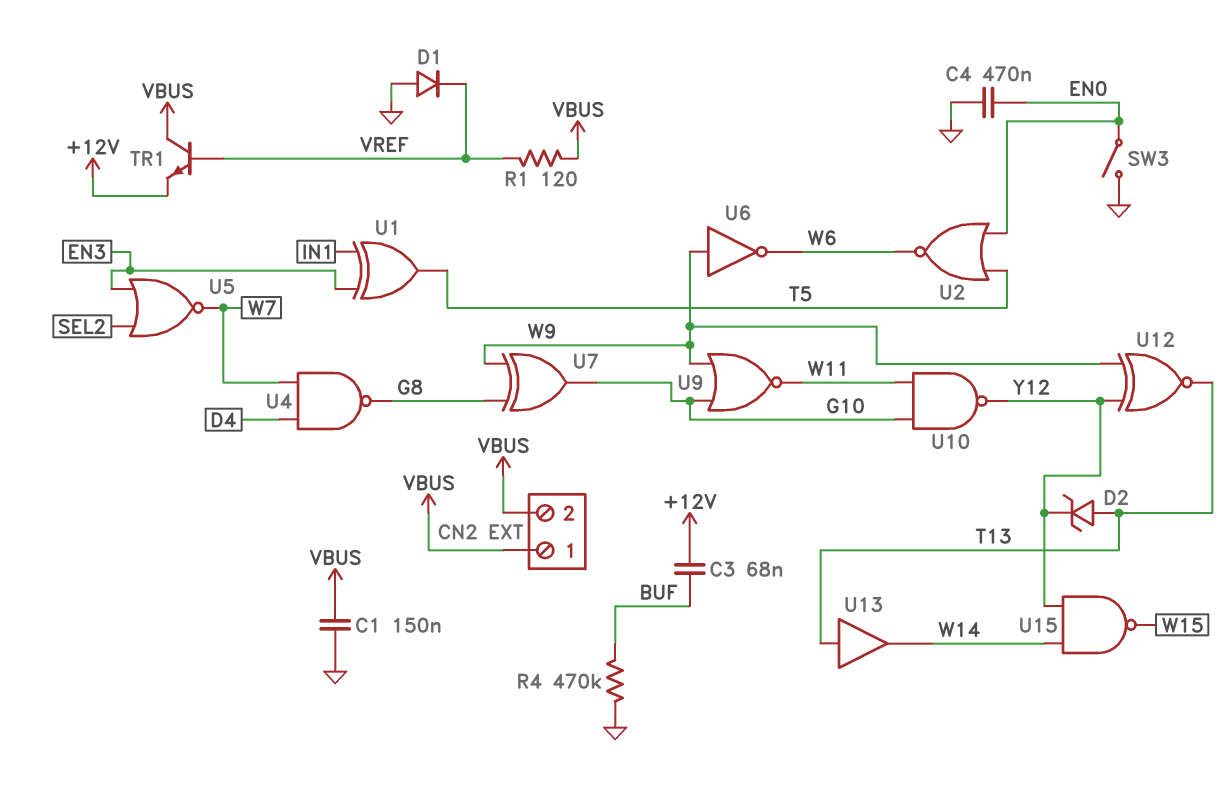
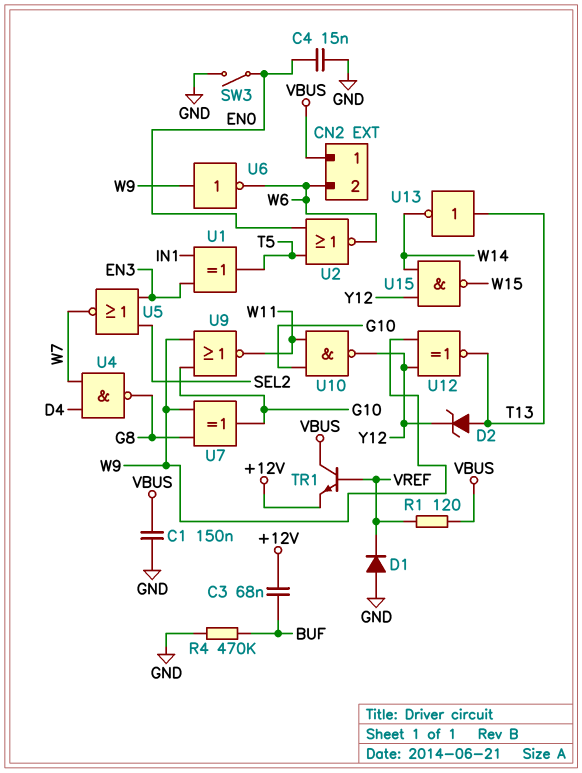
C4: 470nF (EN0, GND) -> 15nF (EN0, GND)
CN2 pin 2: VBUS -> W6
U13: buffer (in T13, out W14) -> NOT (in T13, out W14)

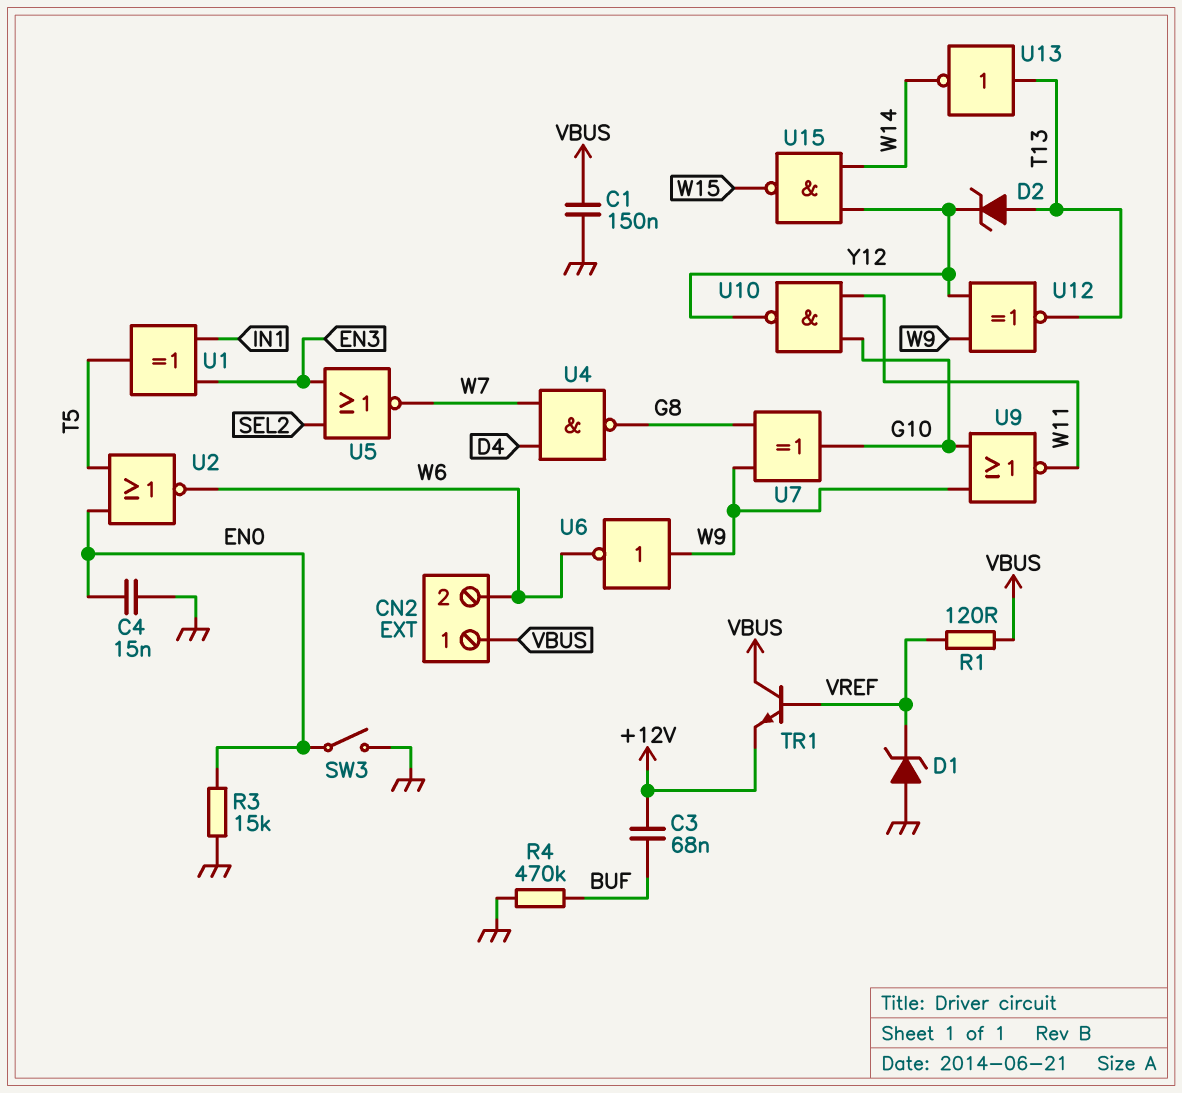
D1: diode (A GND, K VREF) -> zener (A GND, K VREF)
R3: none -> 15k (EN0, GND)

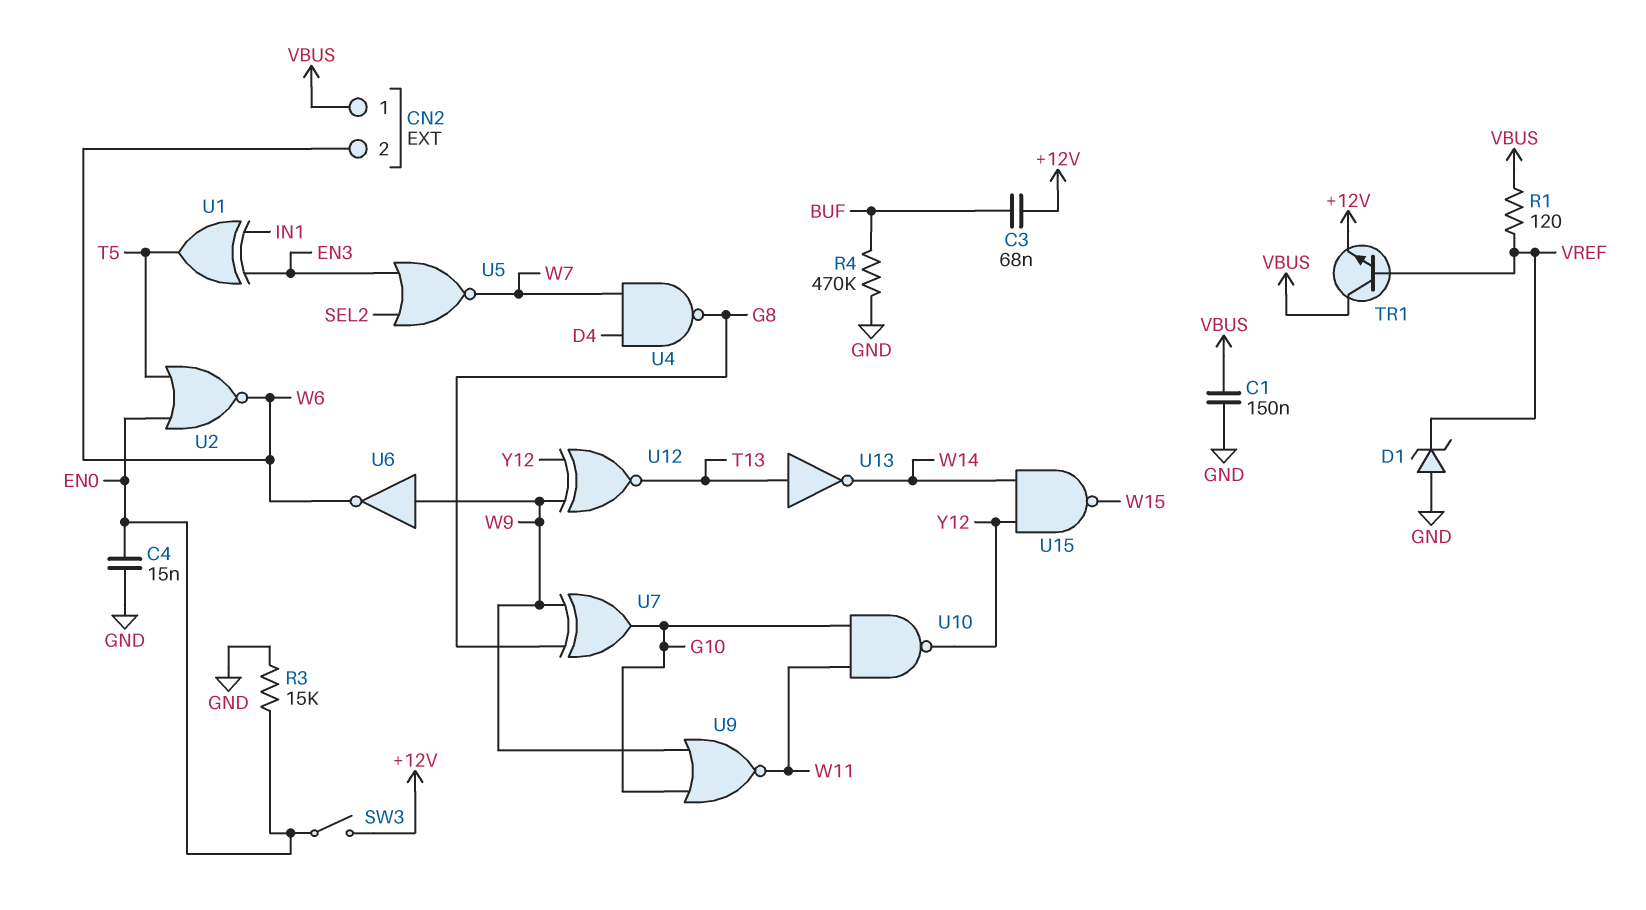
D2: zener (A T13, K Y12) -> none
SW3: switch (EN0, GND) -> switch (+12V, EN0)

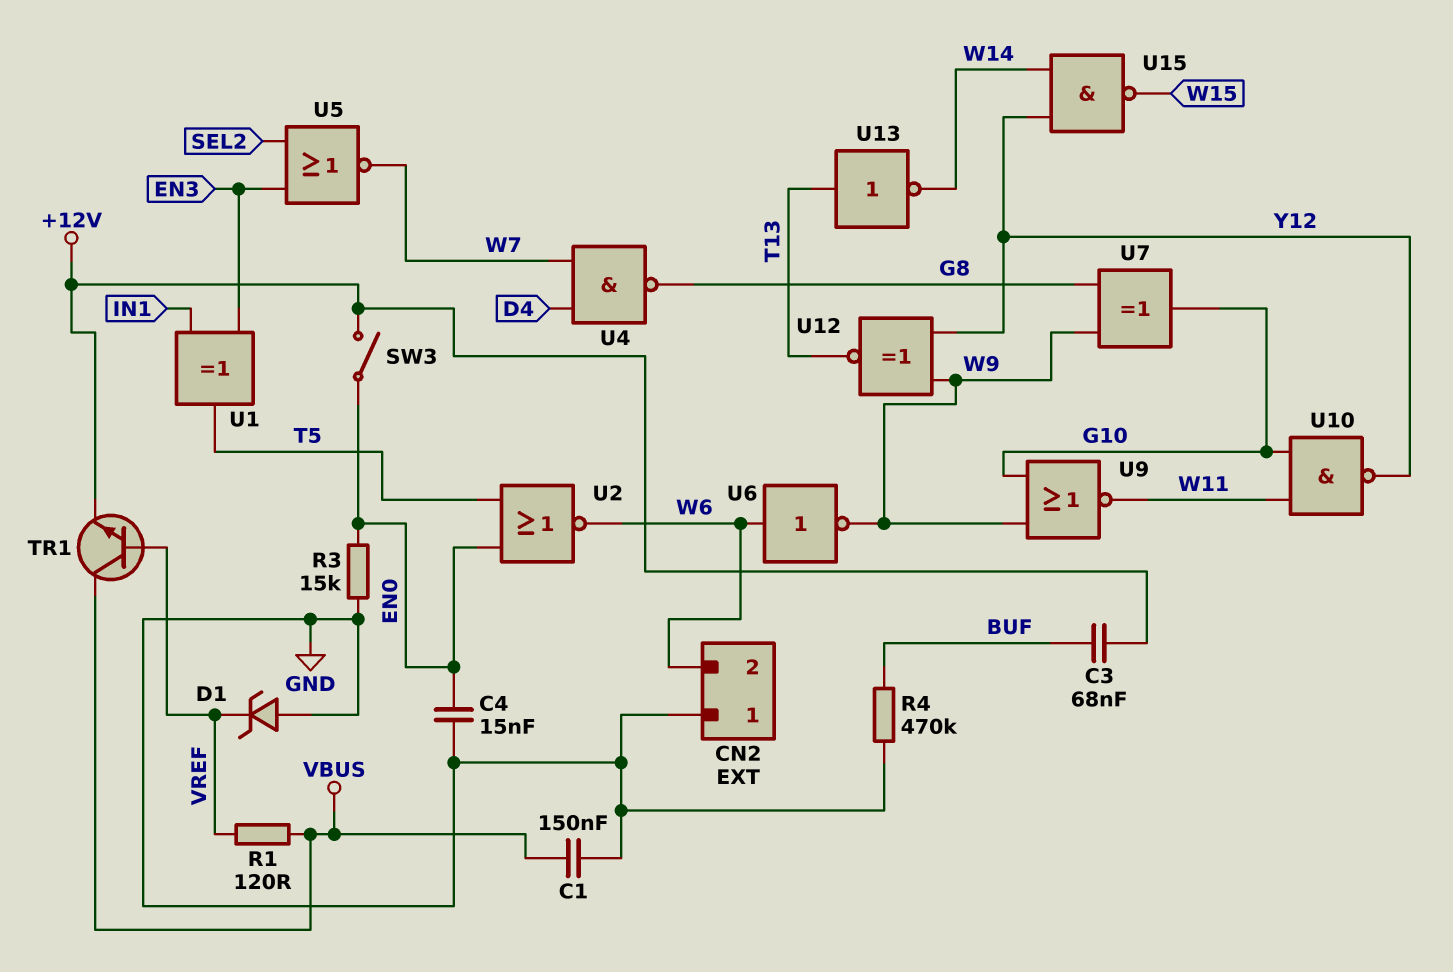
CN2 pin 1: VBUS -> GND
U6: NOT (in W9, out W6) -> NOT (in W6, out W9)

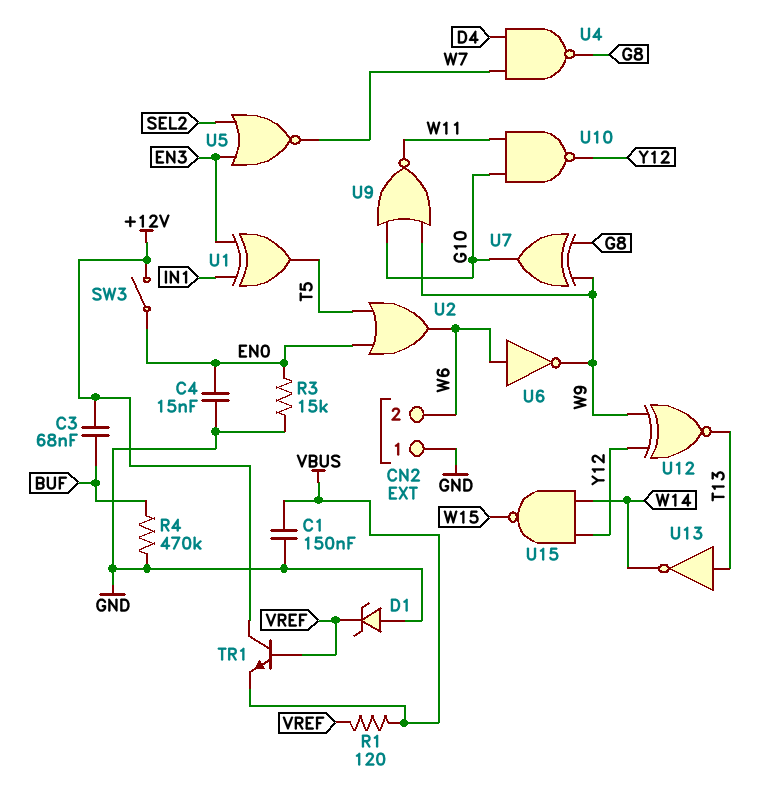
TR1: NPN (B VREF, C VBUS, E +12V) -> NPN (B VREF, C +12V, E VBUS)
U2: NOR (in EN0, in T5, out W6) -> OR (in EN0, in T5, out W6)

